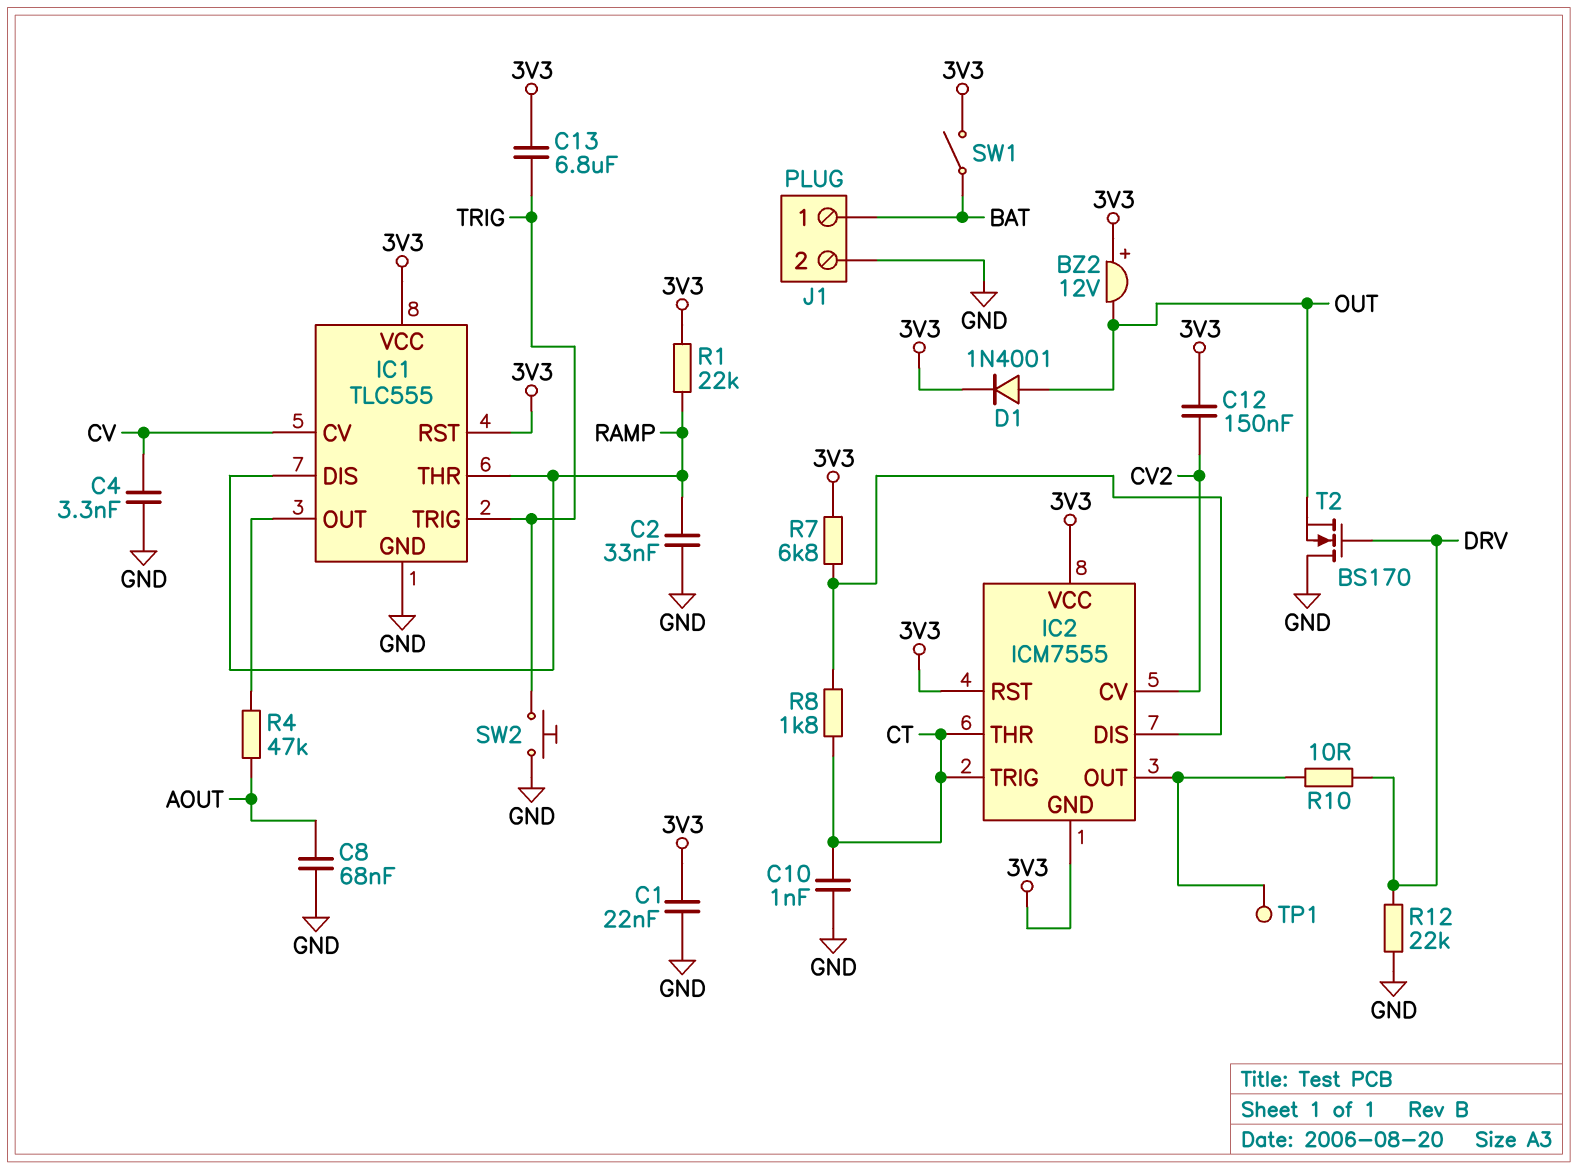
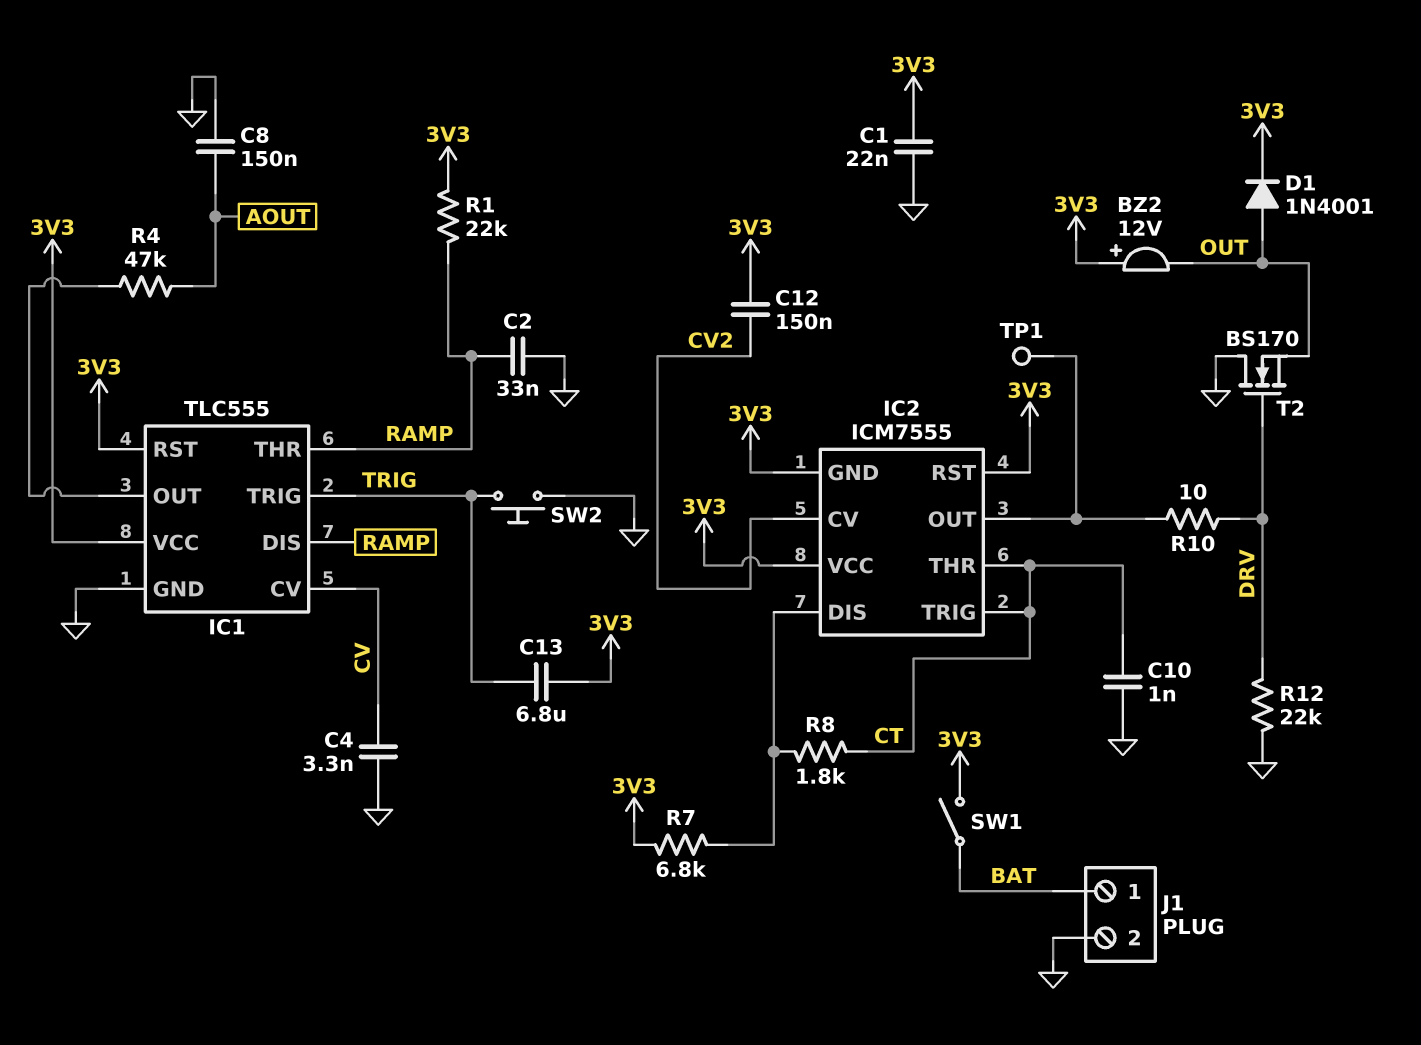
C8: 68nF (AOUT, GND) -> 150nF (AOUT, GND)

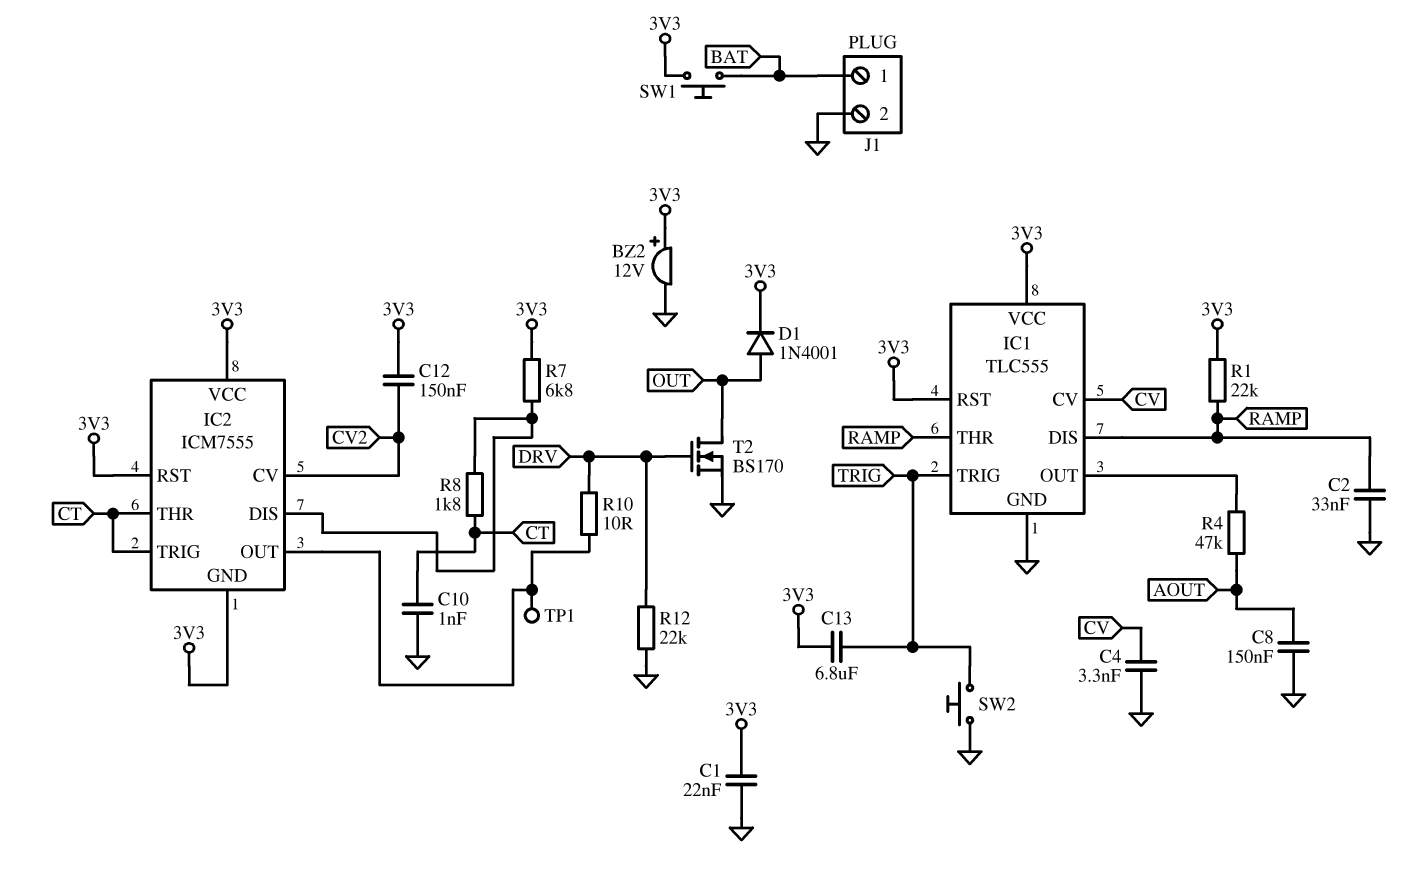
BZ2: buzzer 12V (plus 3V3, minus OUT) -> buzzer 12V (plus 3V3, minus GND)
SW1: switch (3V3, BAT) -> button (3V3, BAT)
T2: NMOS BS170 (G DRV, D GND, S OUT) -> NMOS BS170 (G DRV, D OUT, S GND)

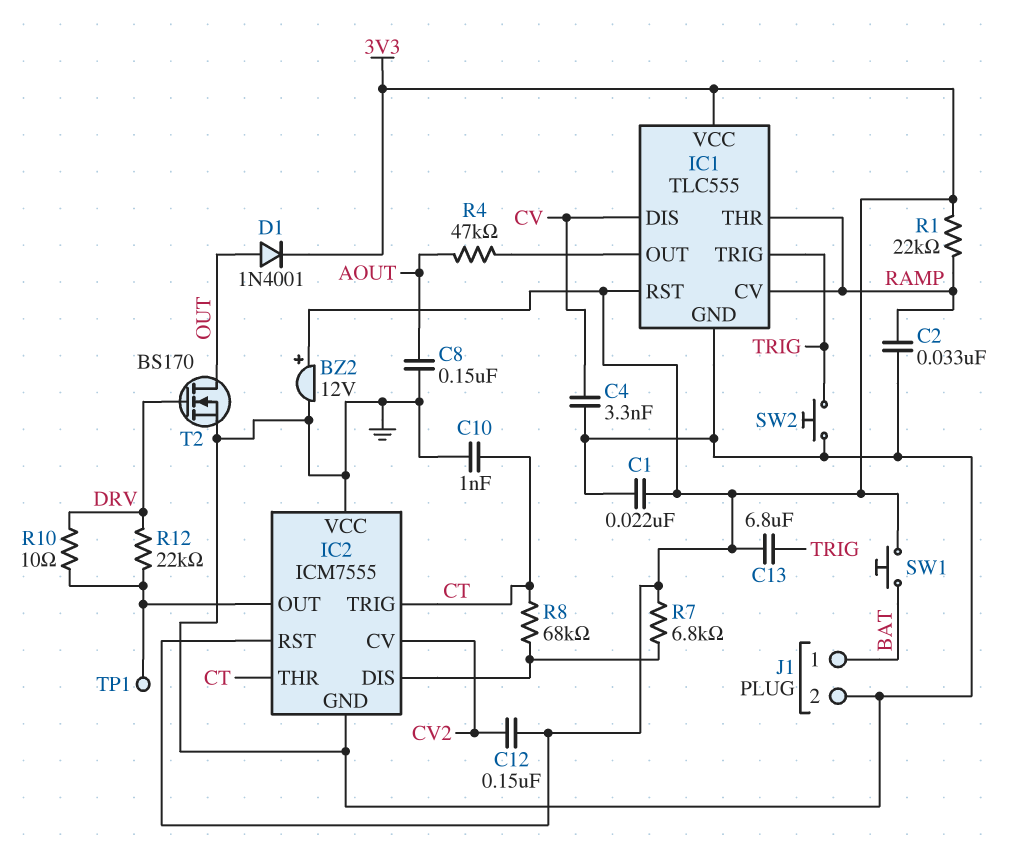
IC1 pin CV: CV -> RAMP
IC1 pin DIS: RAMP -> CV
IC2 pin GND: 3V3 -> GND
IC2 pin VCC: 3V3 -> GND
R8: 1.8k (CT, IC2/DIS) -> 68k (CT, IC2/DIS)
R12: 22k (DRV, GND) -> 22k (DRV, IC2/OUT)

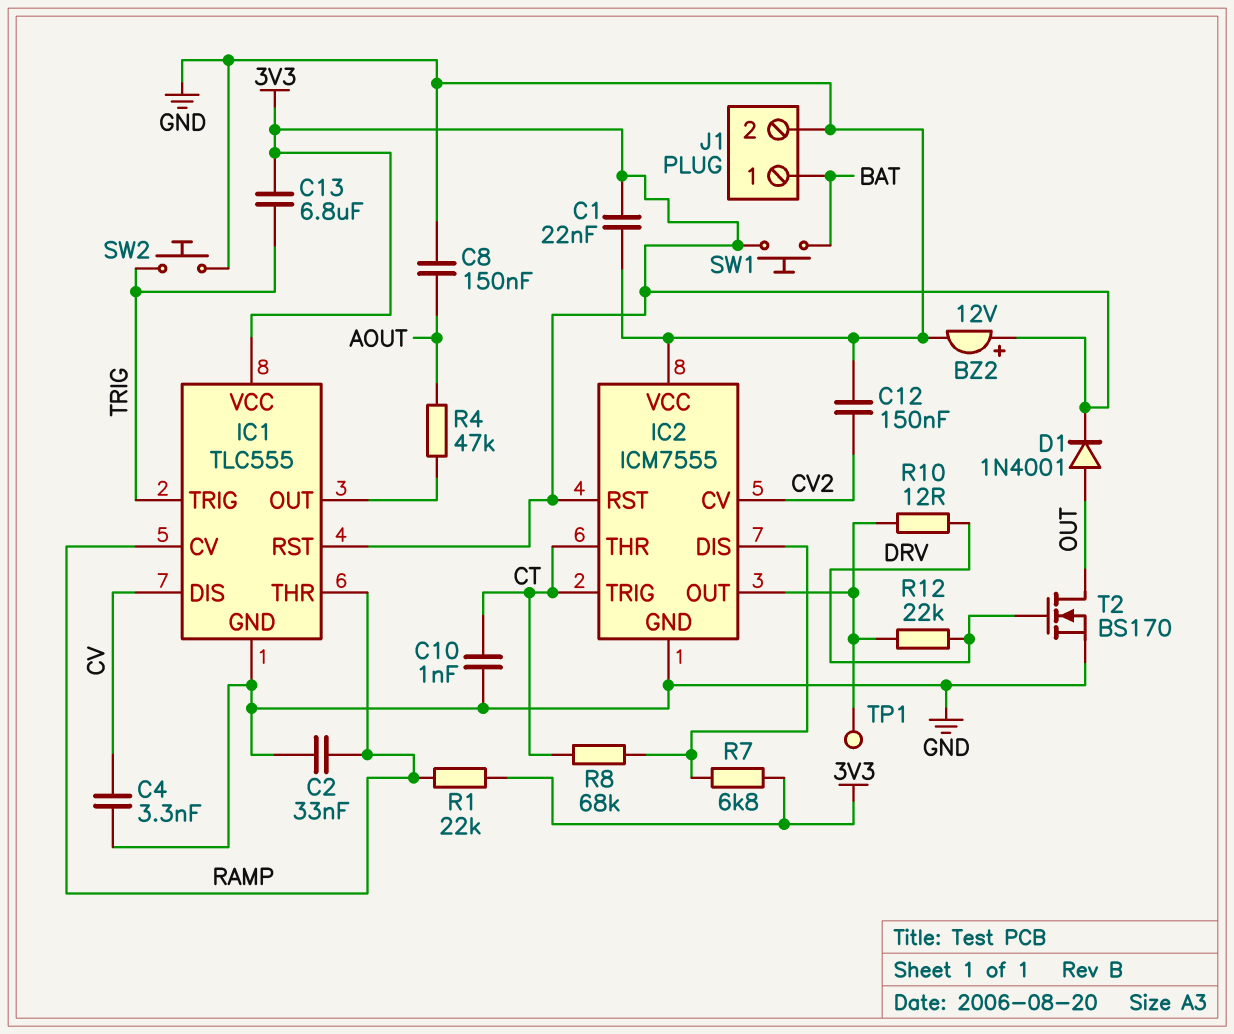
C12: 150nF (3V3, CV2) -> 150nF (CV2, GND)
R10: 10 (DRV, IC2/OUT) -> 12 (DRV, IC2/OUT)

